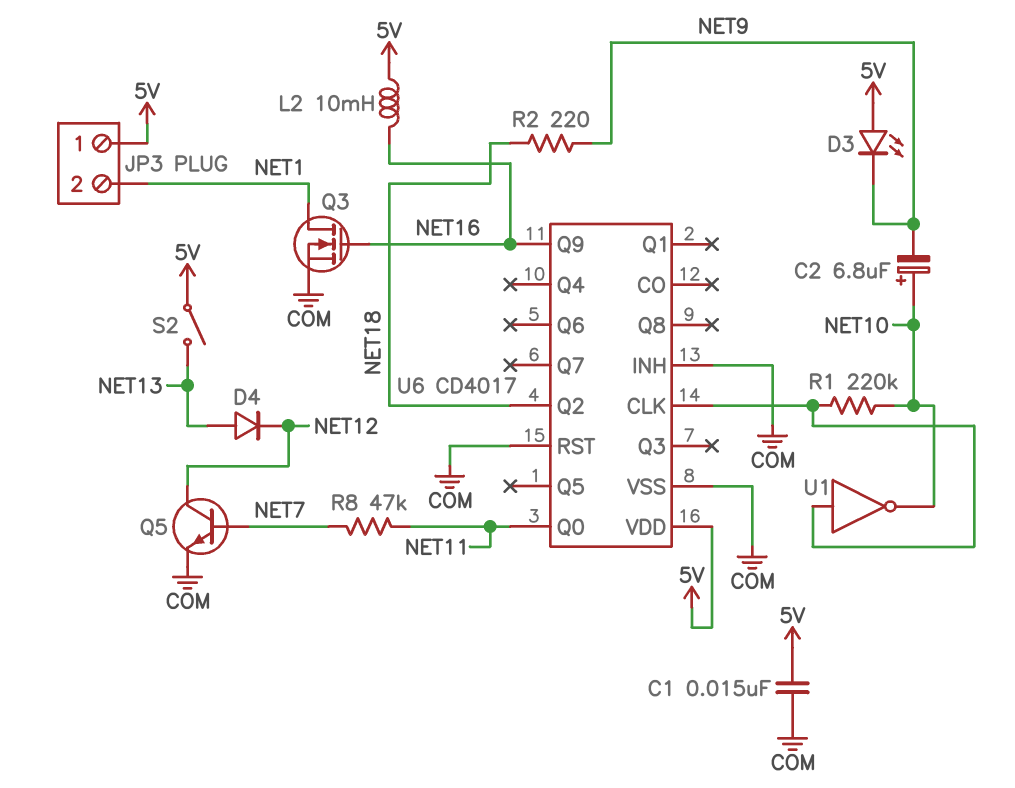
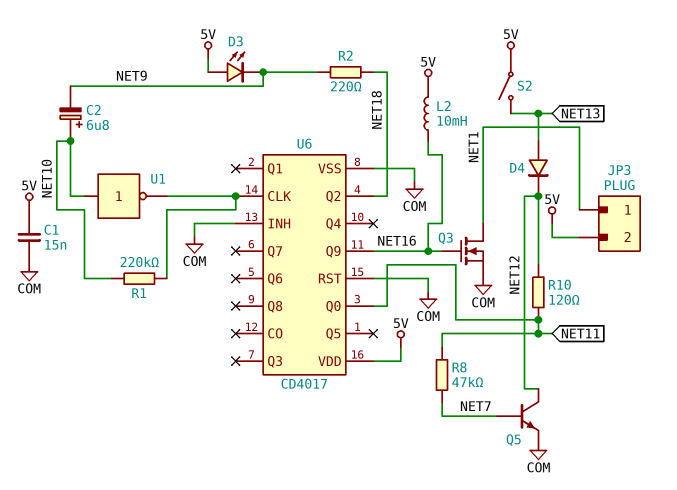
JP3 pin 1: 5V -> NET1
JP3 pin 2: NET1 -> 5V
R10: none -> 120 (NET11, NET12)
U1: NOT (in U6/CLK, out NET10) -> NOT (in NET10, out U6/CLK)

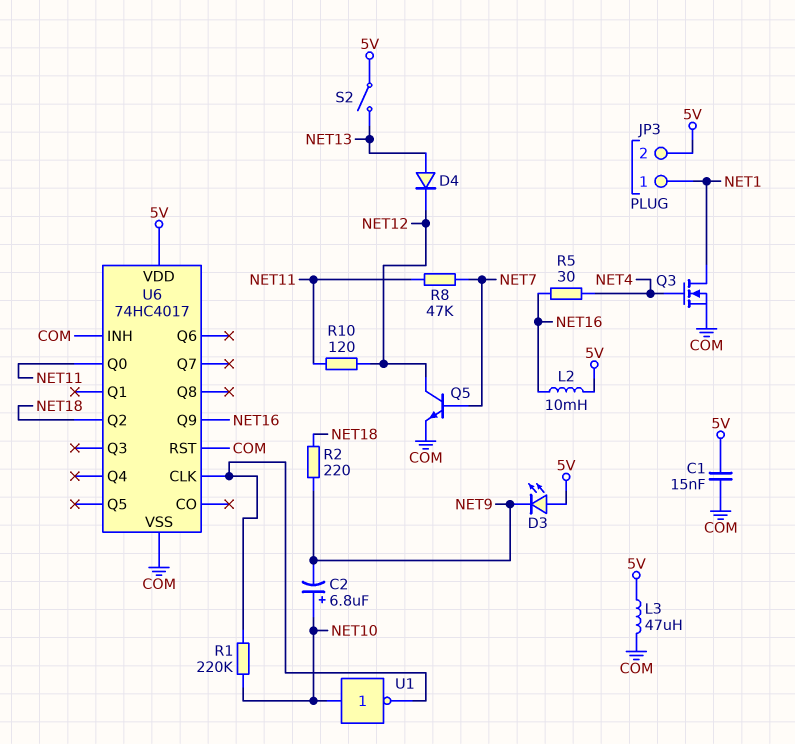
L3: none -> 47uH (5V, COM)
Q3: NMOS (G NET16, D NET1, S COM) -> NMOS (G NET4, D NET1, S COM)
R5: none -> 30 (NET4, NET16)
U6: CD4017 -> 74HC4017

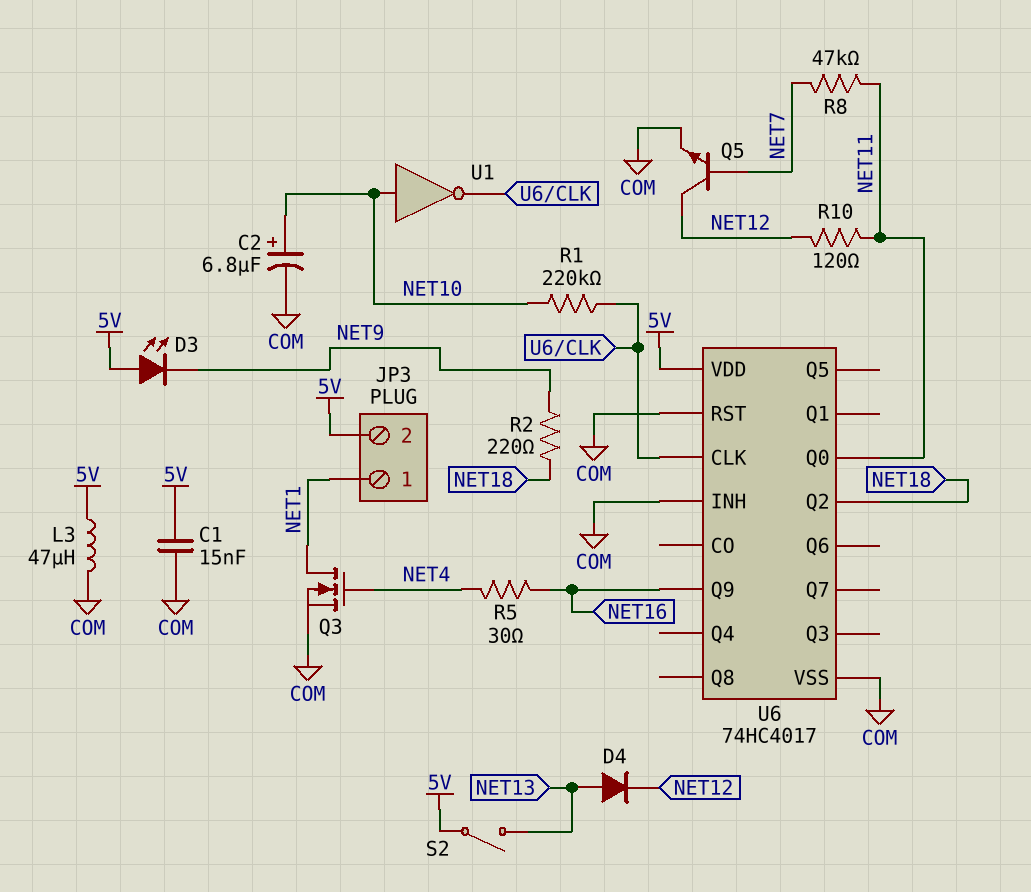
C2: 6.8uF (plus NET10, minus NET9) -> 6.8uF (plus NET10, minus COM)
L2: 10mH (5V, NET16) -> none

